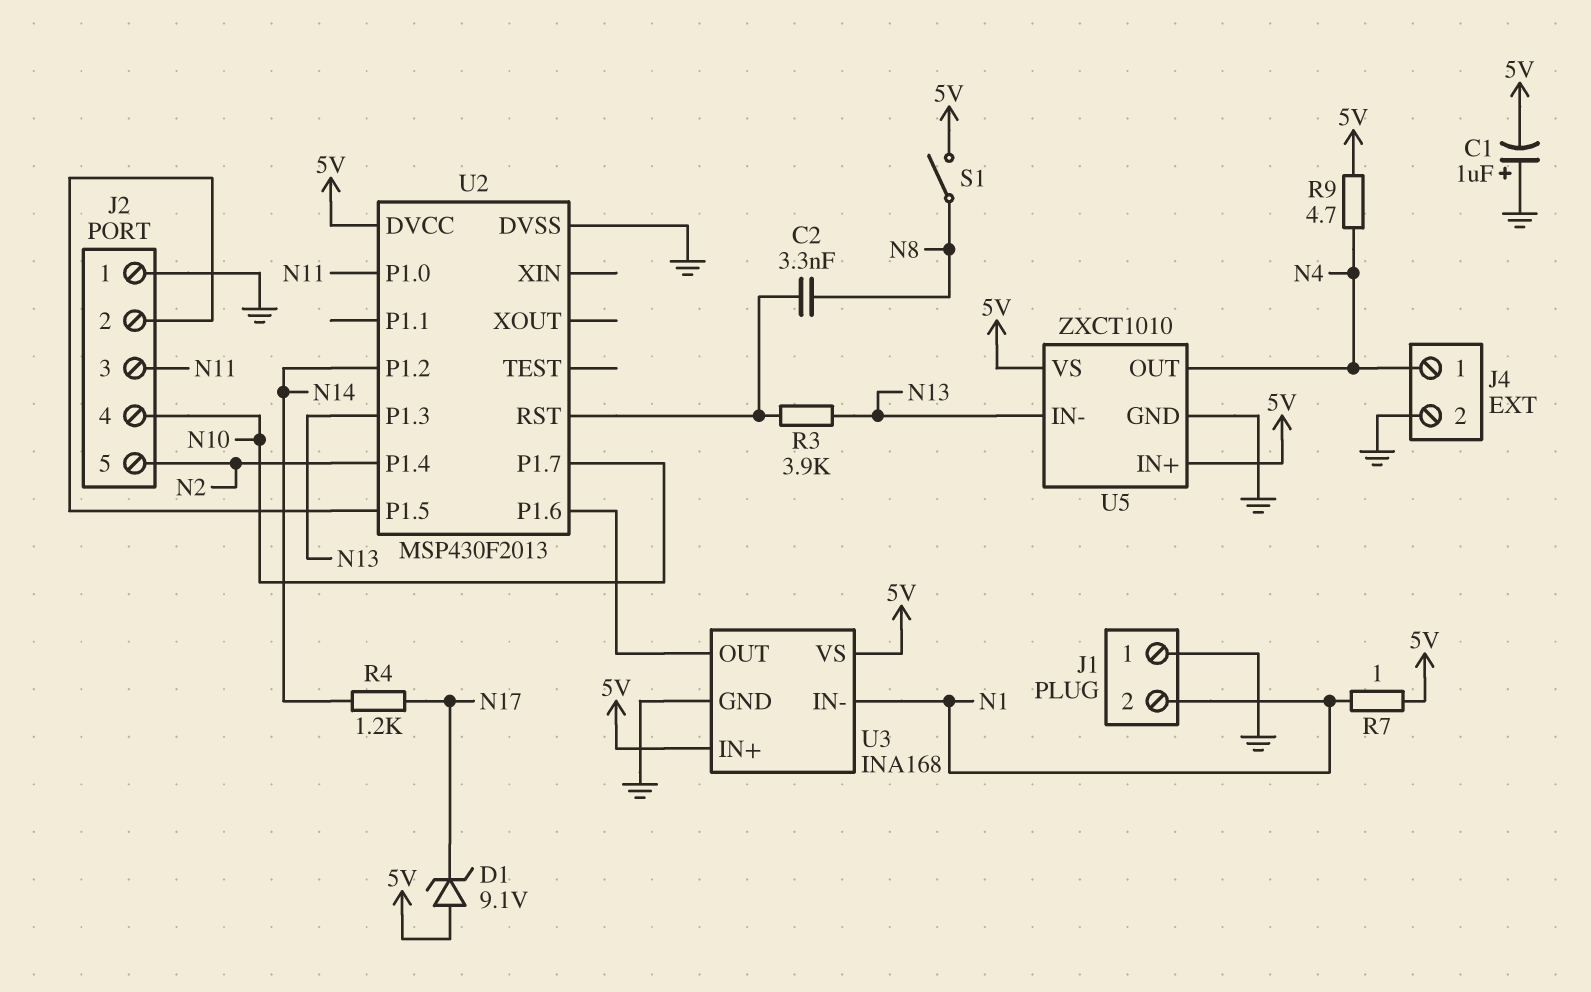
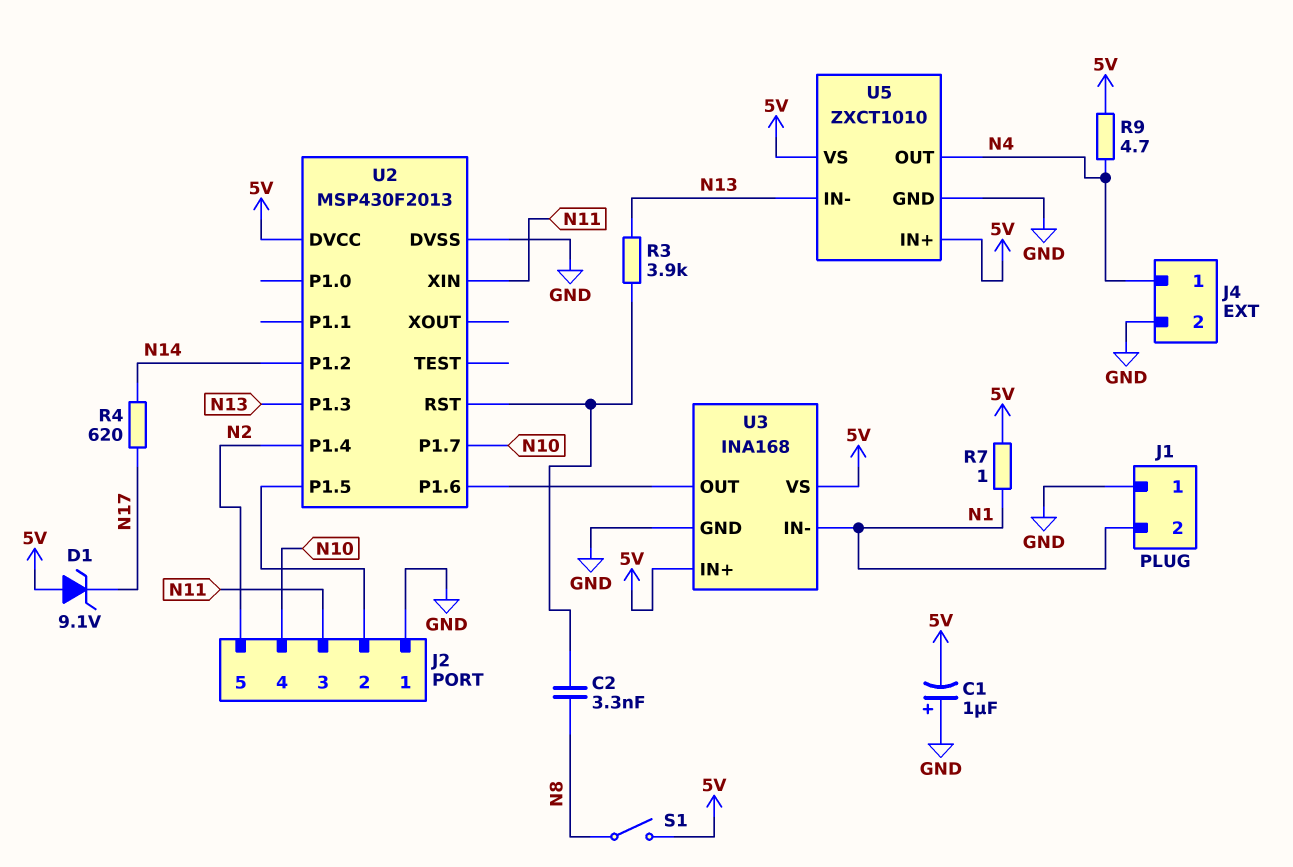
R4: 1.2k (N14, N17) -> 620 (N14, N17)
U2 pin P1.0: N11 -> none
U2 pin XIN: none -> N11

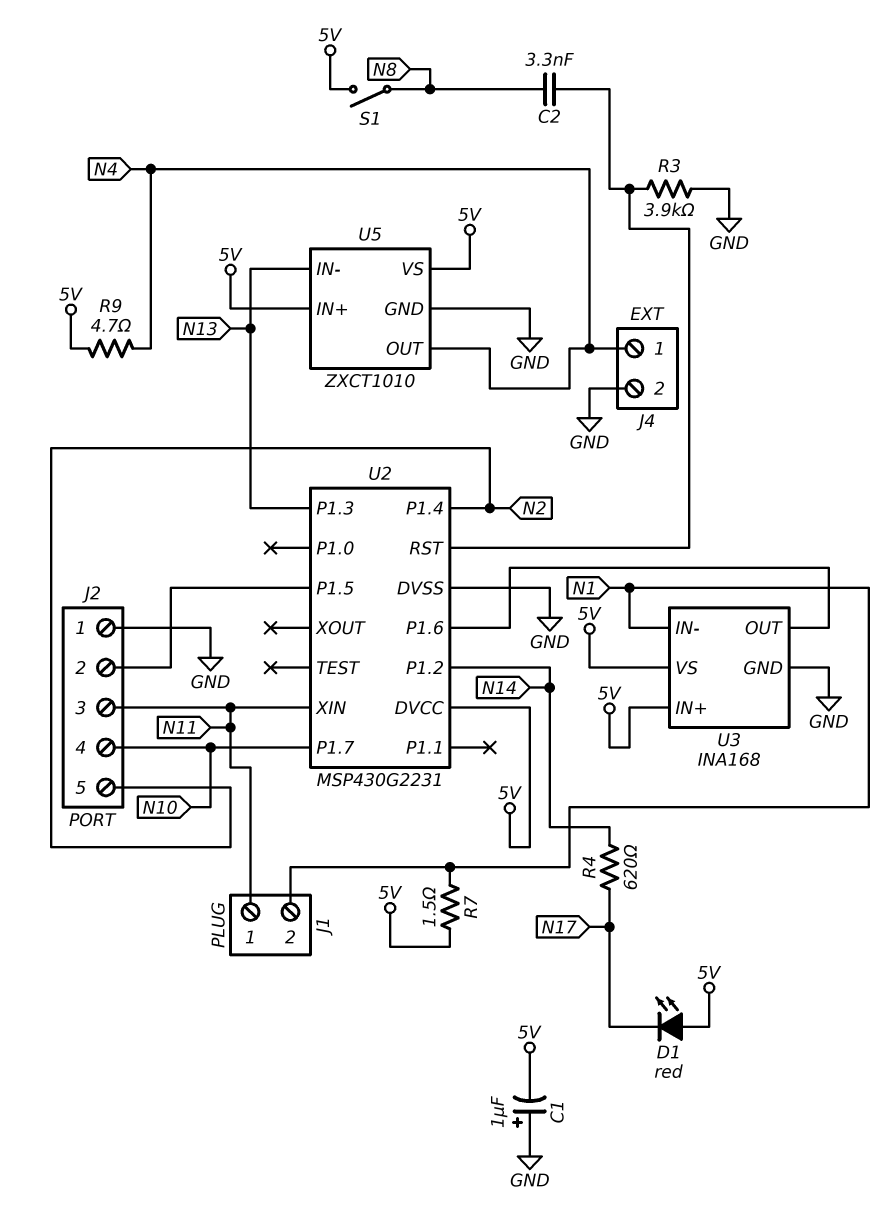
D1: zener 9.1V (A 5V, K N17) -> LED red (A 5V, K N17)
J1 pin 1: GND -> N11
R3: 3.9k (N13, U2/RST) -> 3.9k (GND, U2/RST)
R7: 1 (5V, N1) -> 1.5 (5V, N1)
U2: MSP430F2013 -> MSP430G2231

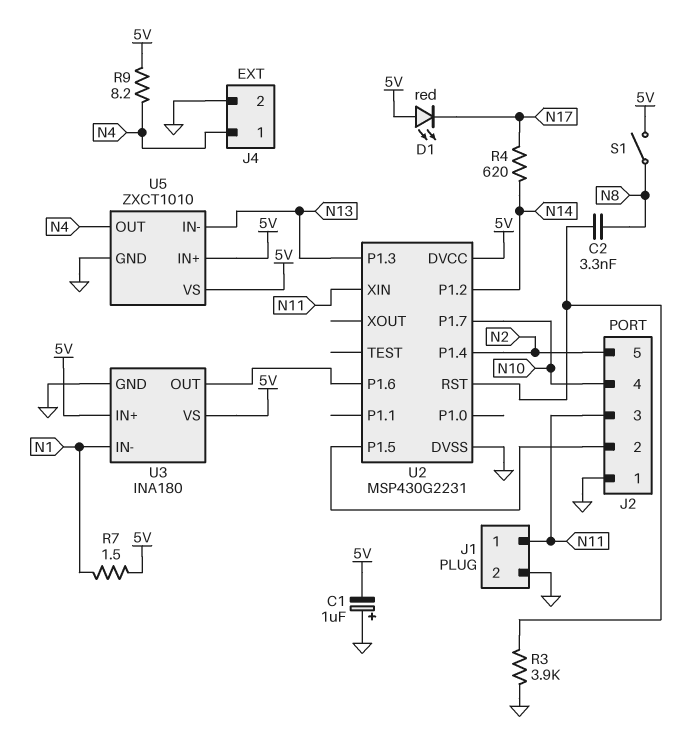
J1 pin 2: N1 -> GND
R9: 4.7 (5V, N4) -> 8.2 (5V, N4)
U3: INA168 -> INA180

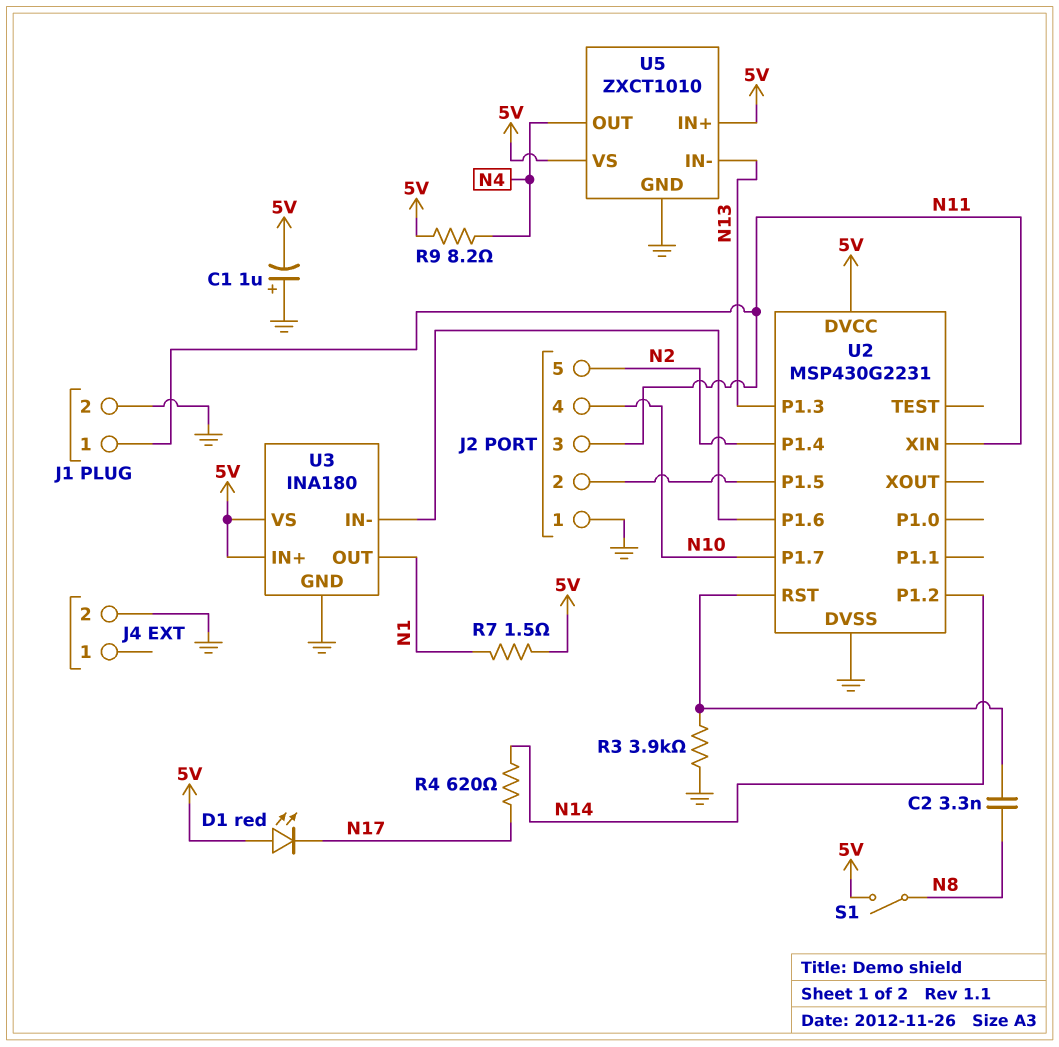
J4 pin 1: N4 -> none
U3 pin IN-: N1 -> U2/P1.6
U3 pin OUT: U2/P1.6 -> N1

